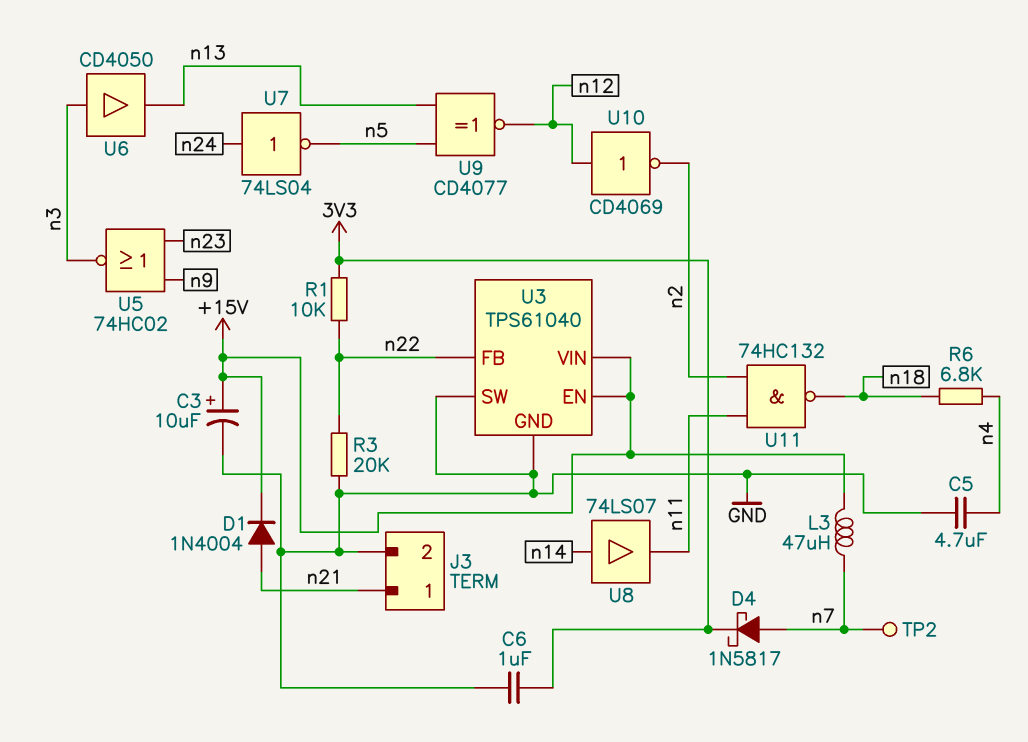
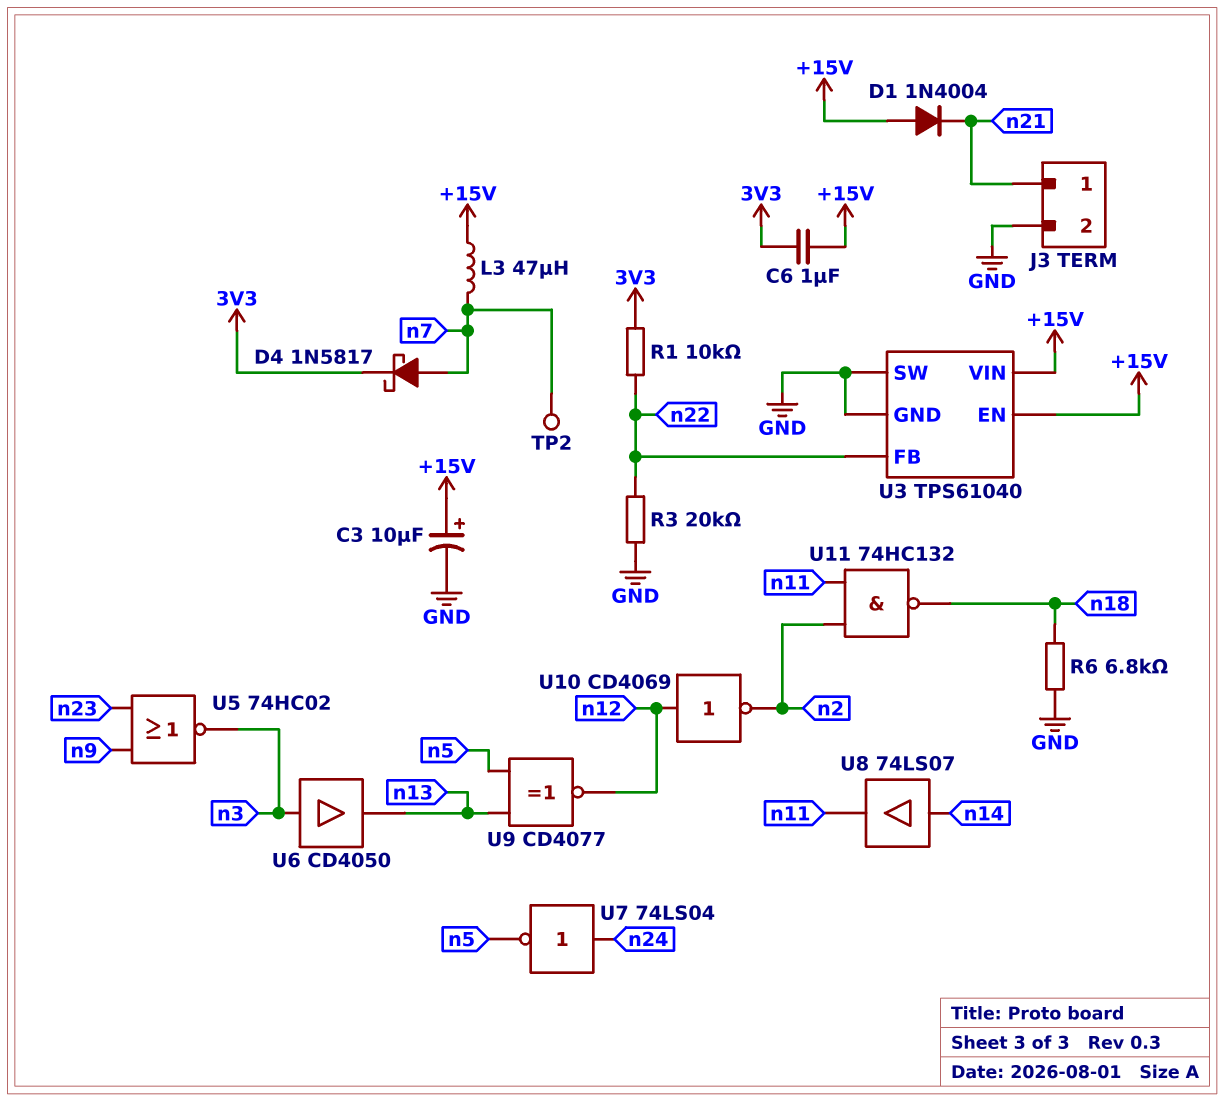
C5: 4.7uF (GND, n4) -> none
C6: 1uF (3V3, GND) -> 1uF (+15V, 3V3)
D1: diode 1N4004 (A n21, K +15V) -> diode 1N4004 (A +15V, K n21)
R6: 6.8k (n4, n18) -> 6.8k (GND, n18)

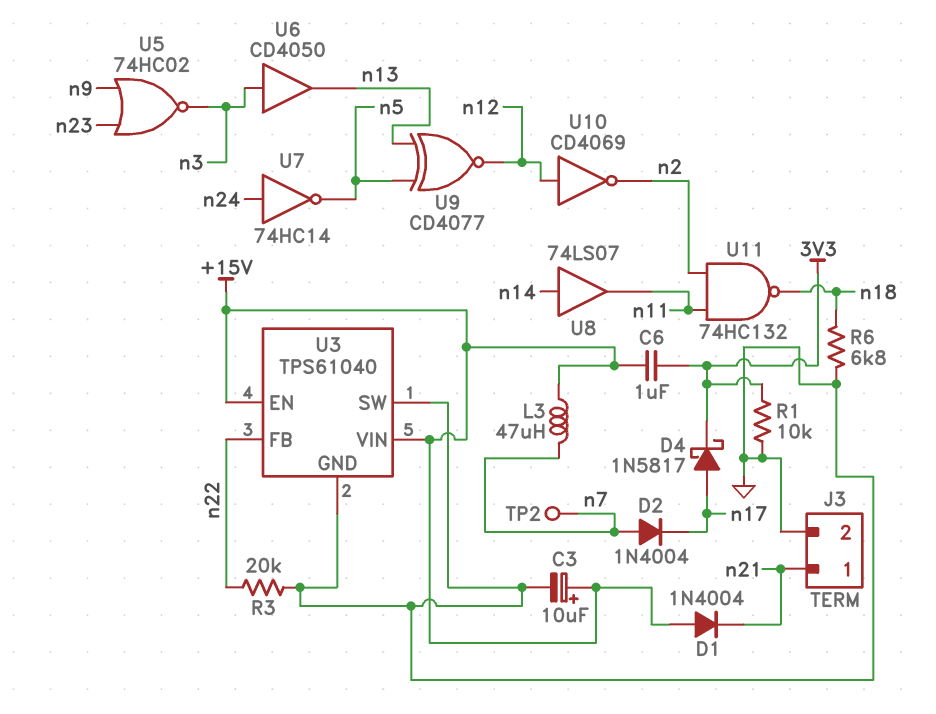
D2: none -> diode 1N4004 (A n7, K n17)
D4: schottky 1N5817 (A n7, K 3V3) -> schottky 1N5817 (A n17, K 3V3)
R1: 10k (3V3, n22) -> 10k (3V3, GND)
U7: NOT 74LS04 (in n24, out n5) -> NOT 74HC14 (in n24, out n5)

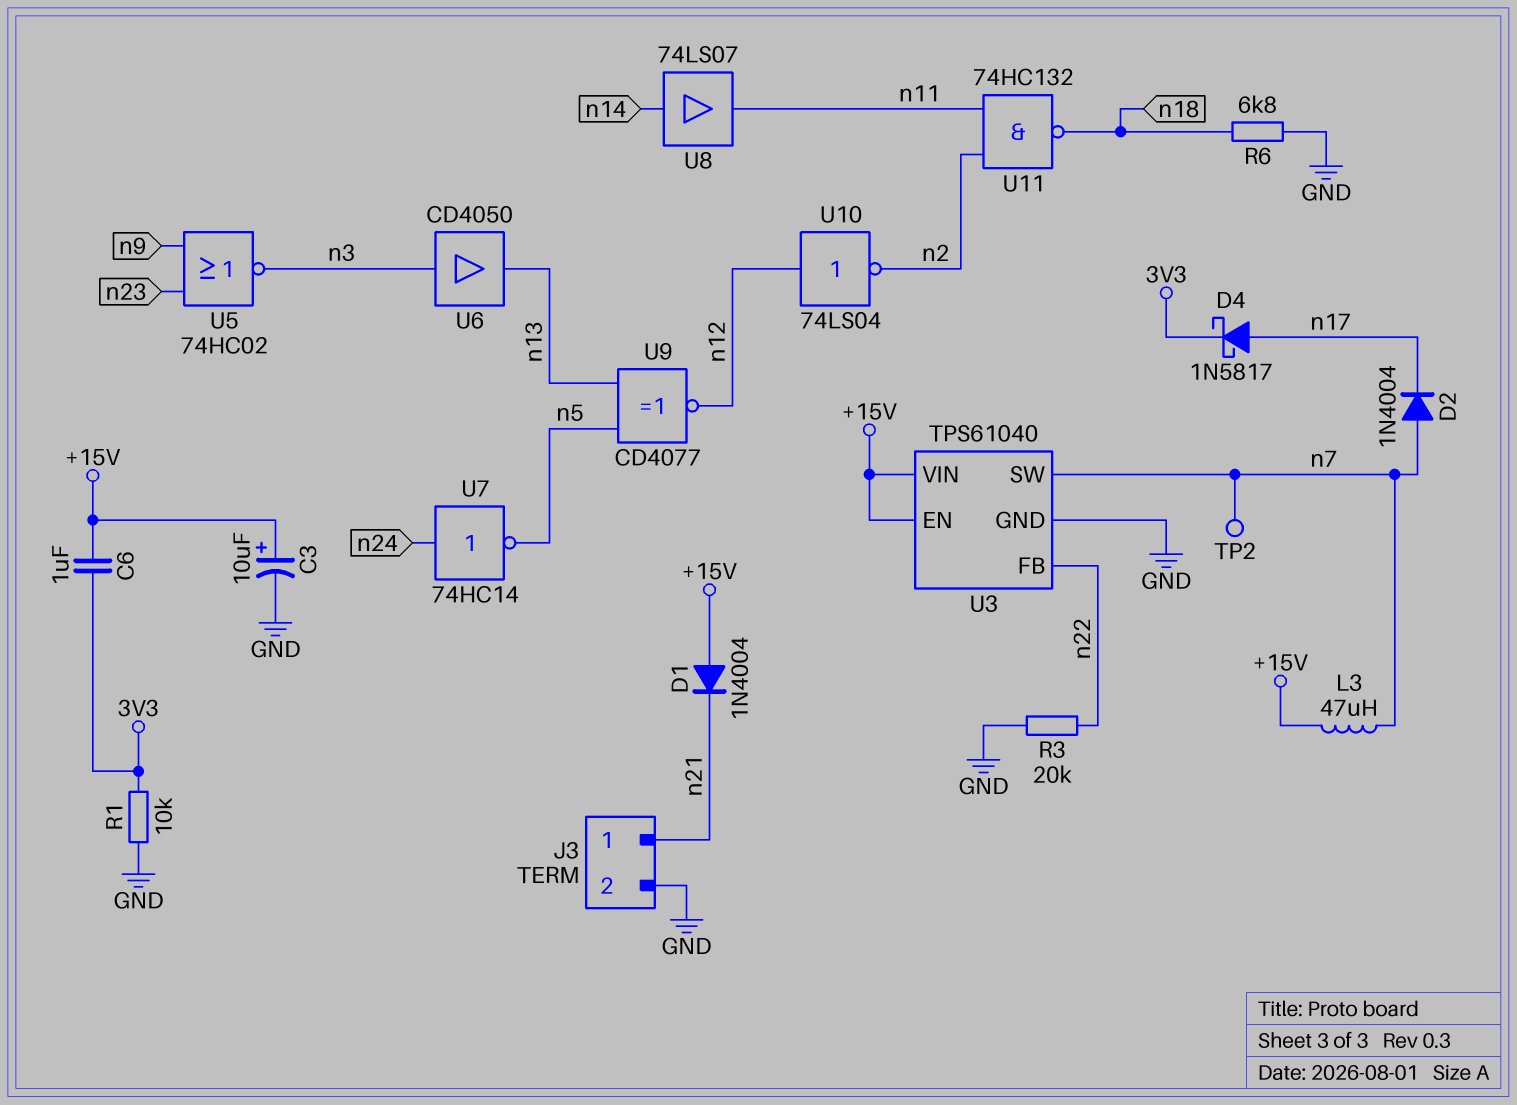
U3 pin SW: GND -> n7
U10: NOT CD4069 (in n12, out n2) -> NOT 74LS04 (in n12, out n2)

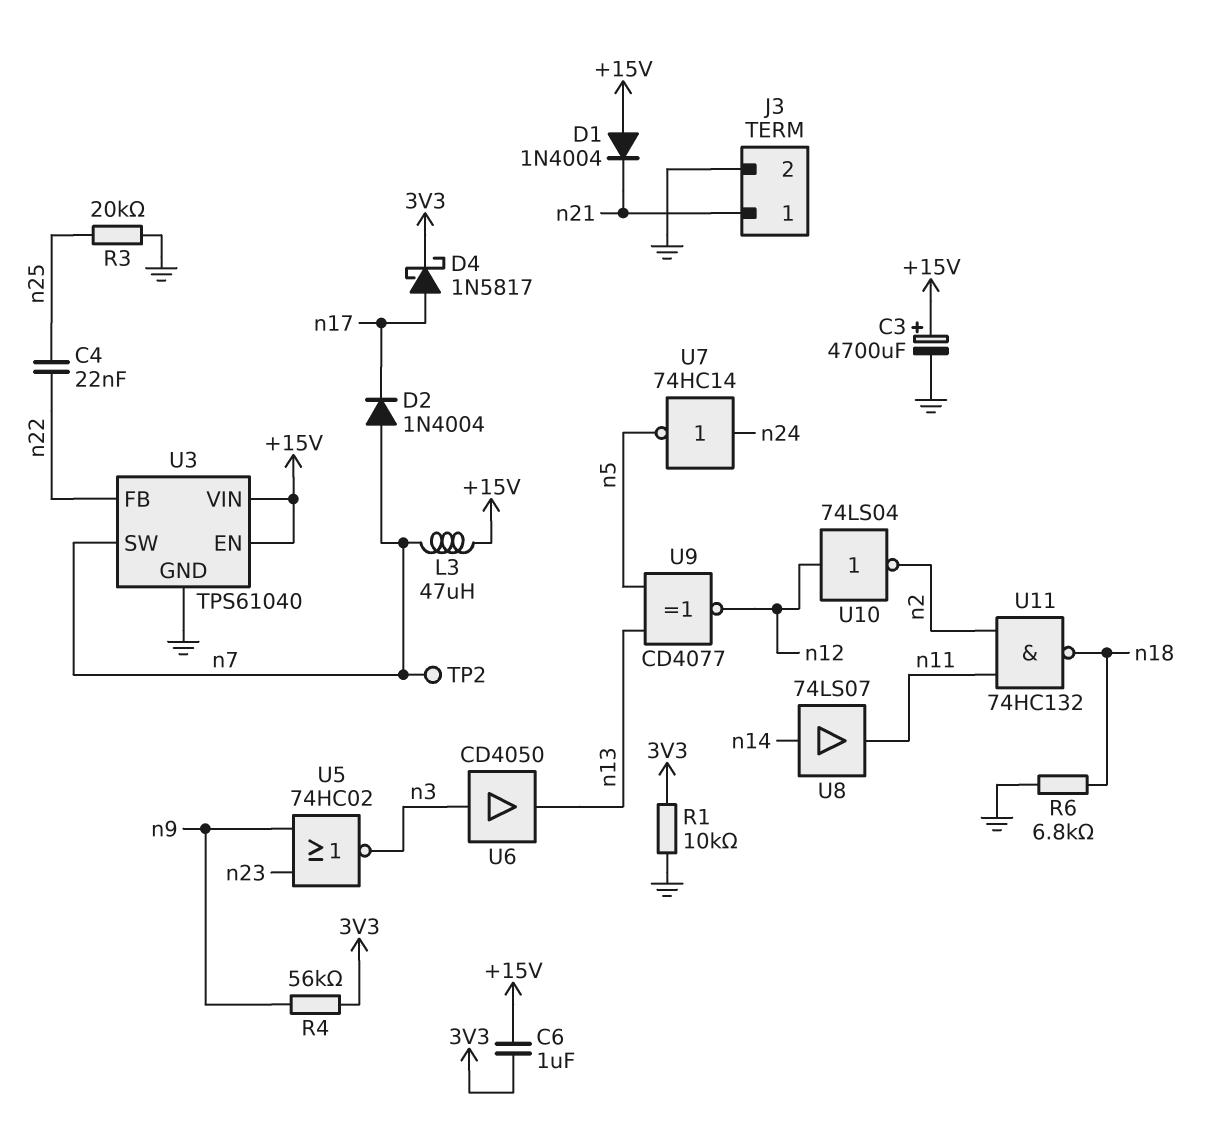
C3: 10uF (plus +15V, minus GND) -> 4700uF (plus +15V, minus GND)
C4: none -> 22nF (n22, n25)
R3: 20k (GND, n22) -> 20k (GND, n25)
R4: none -> 56k (3V3, n9)

